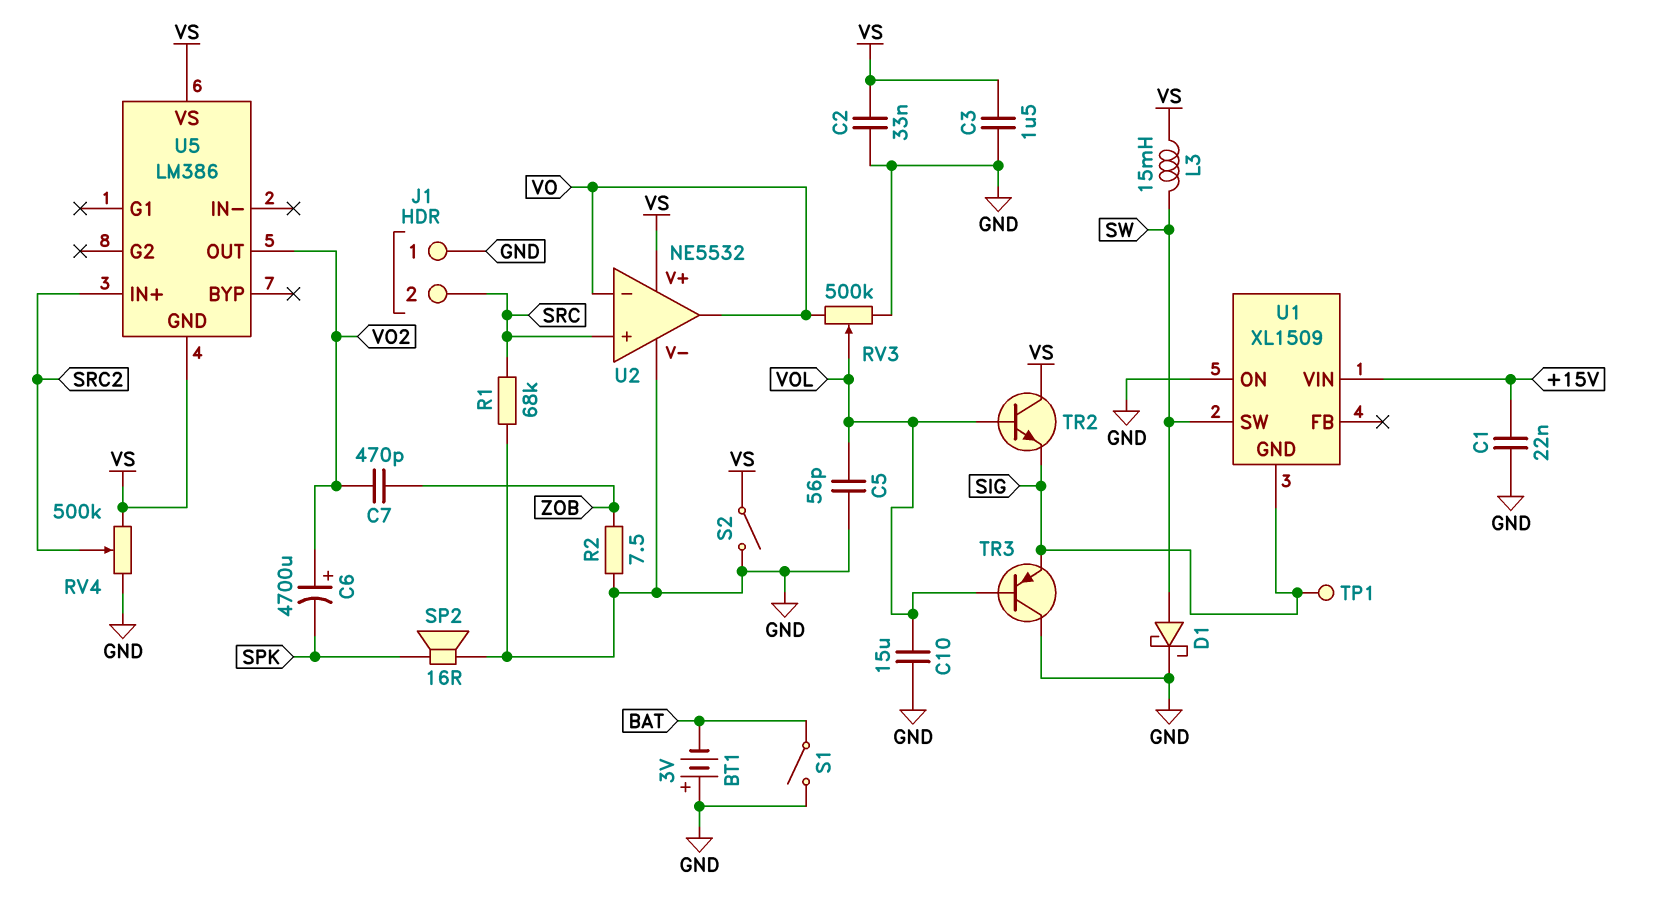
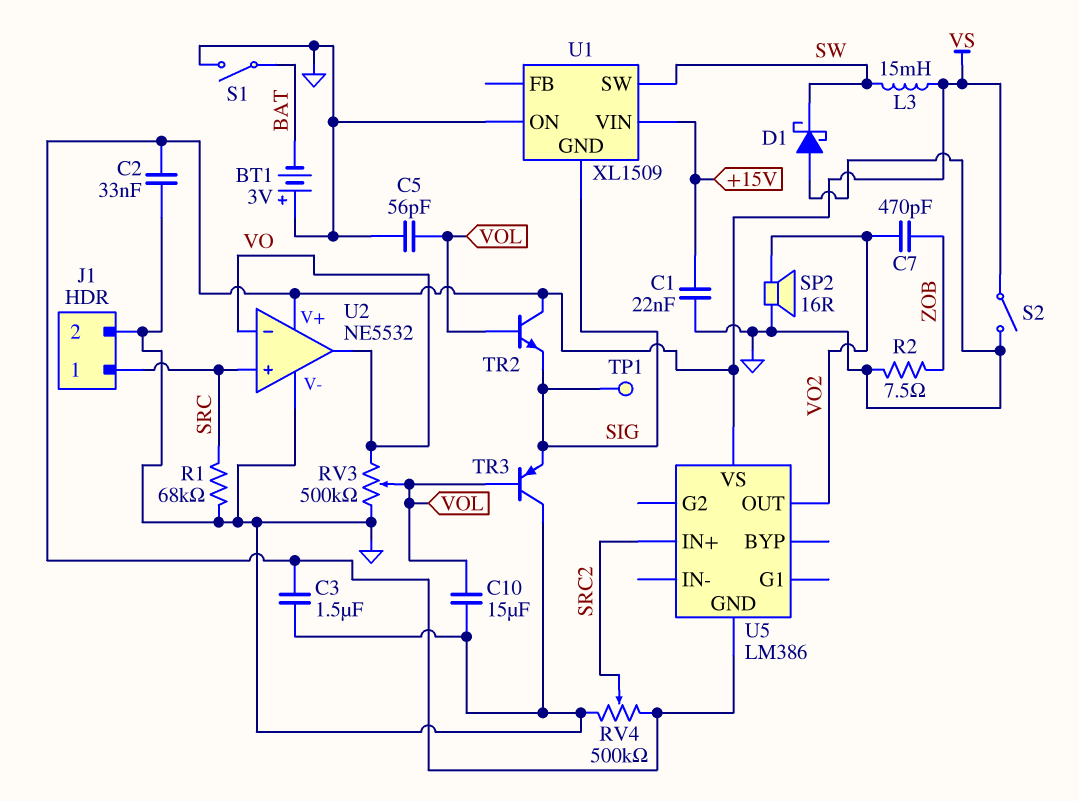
C6: 4700uF (plus VO2, minus SPK) -> none
D1: schottky (A SW, K GND) -> schottky (A GND, K SW)
J1 pin 1: GND -> SRC
J1 pin 2: SRC -> GND
SP2: speaker 16R (GND, SPK) -> speaker 16R (GND, VO2)

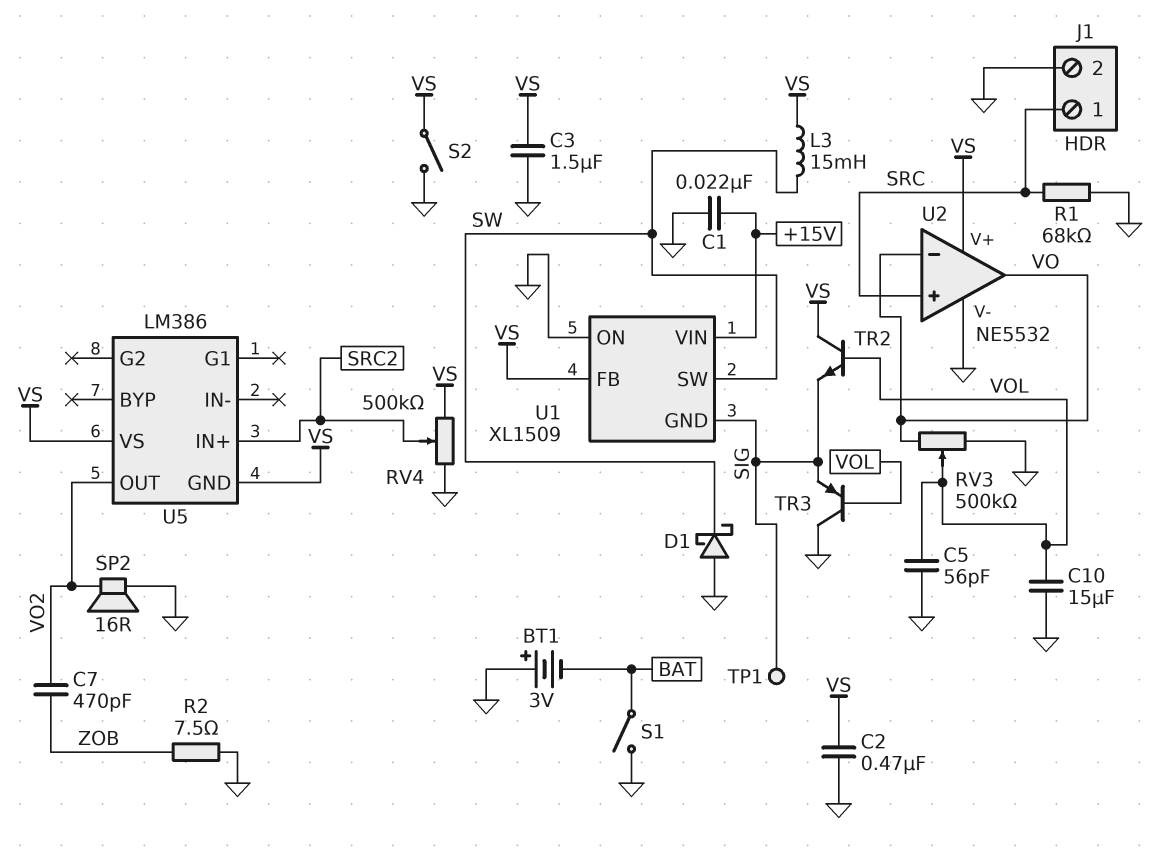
C2: 33nF (GND, VS) -> 470nF (GND, VS)
U1 pin FB: none -> VS

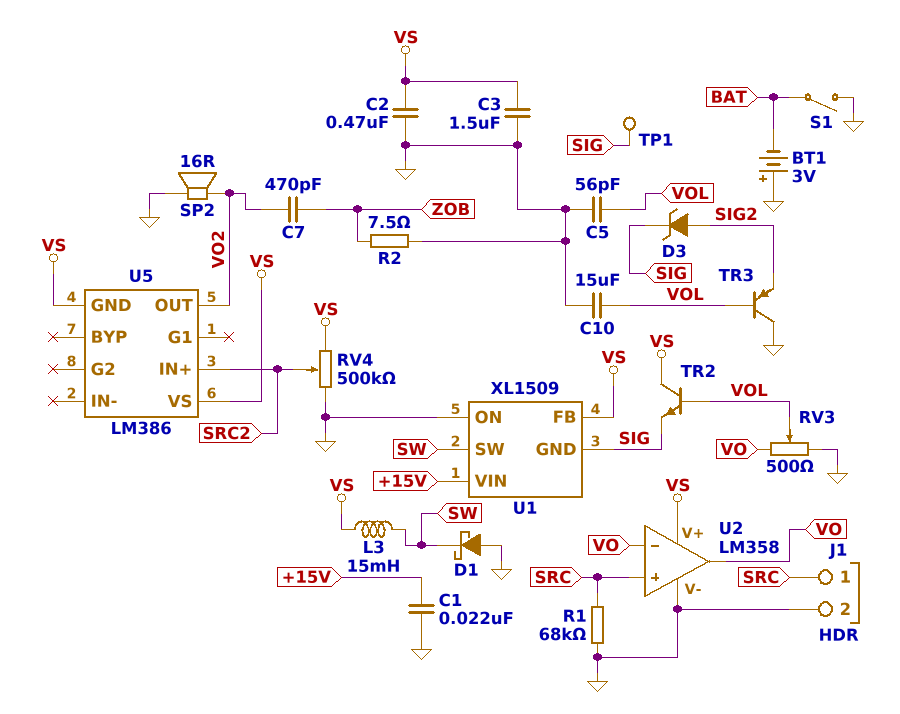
D3: none -> zener (A SIG2, K SIG)
RV3: 500k (GND, VO, wiper VOL) -> 500 (GND, VO, wiper VOL)
S2: switch (GND, VS) -> none
TR3: PNP (B VOL, C GND, E SIG) -> PNP (B VOL, C GND, E SIG2)
U2: NE5532 -> LM358

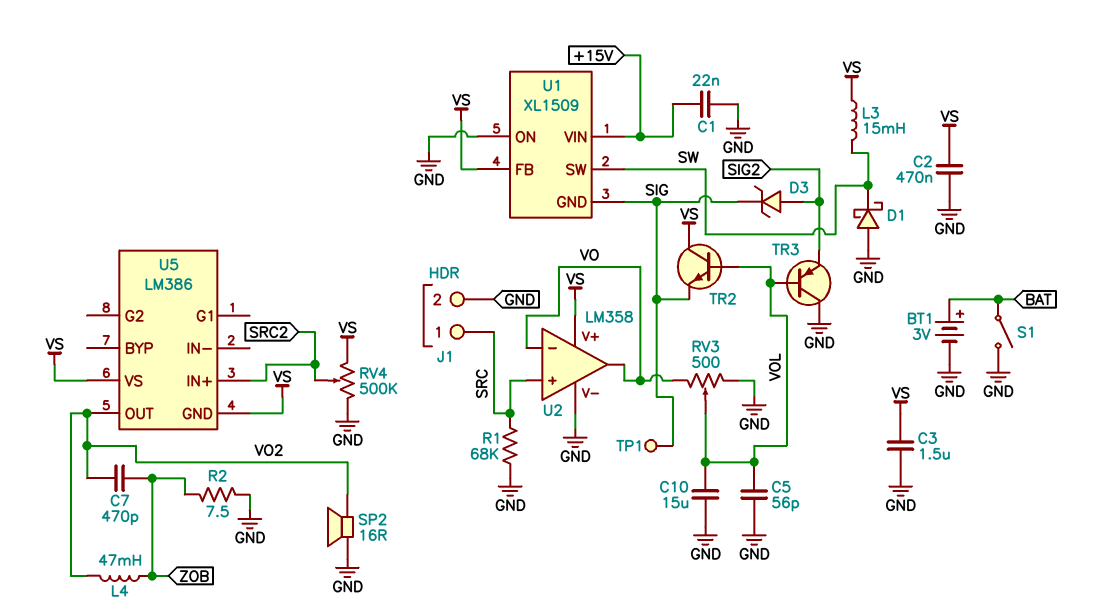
BT1: 3V (plus GND, minus BAT) -> 3V (plus BAT, minus GND)
L4: none -> 47mH (VO2, ZOB)

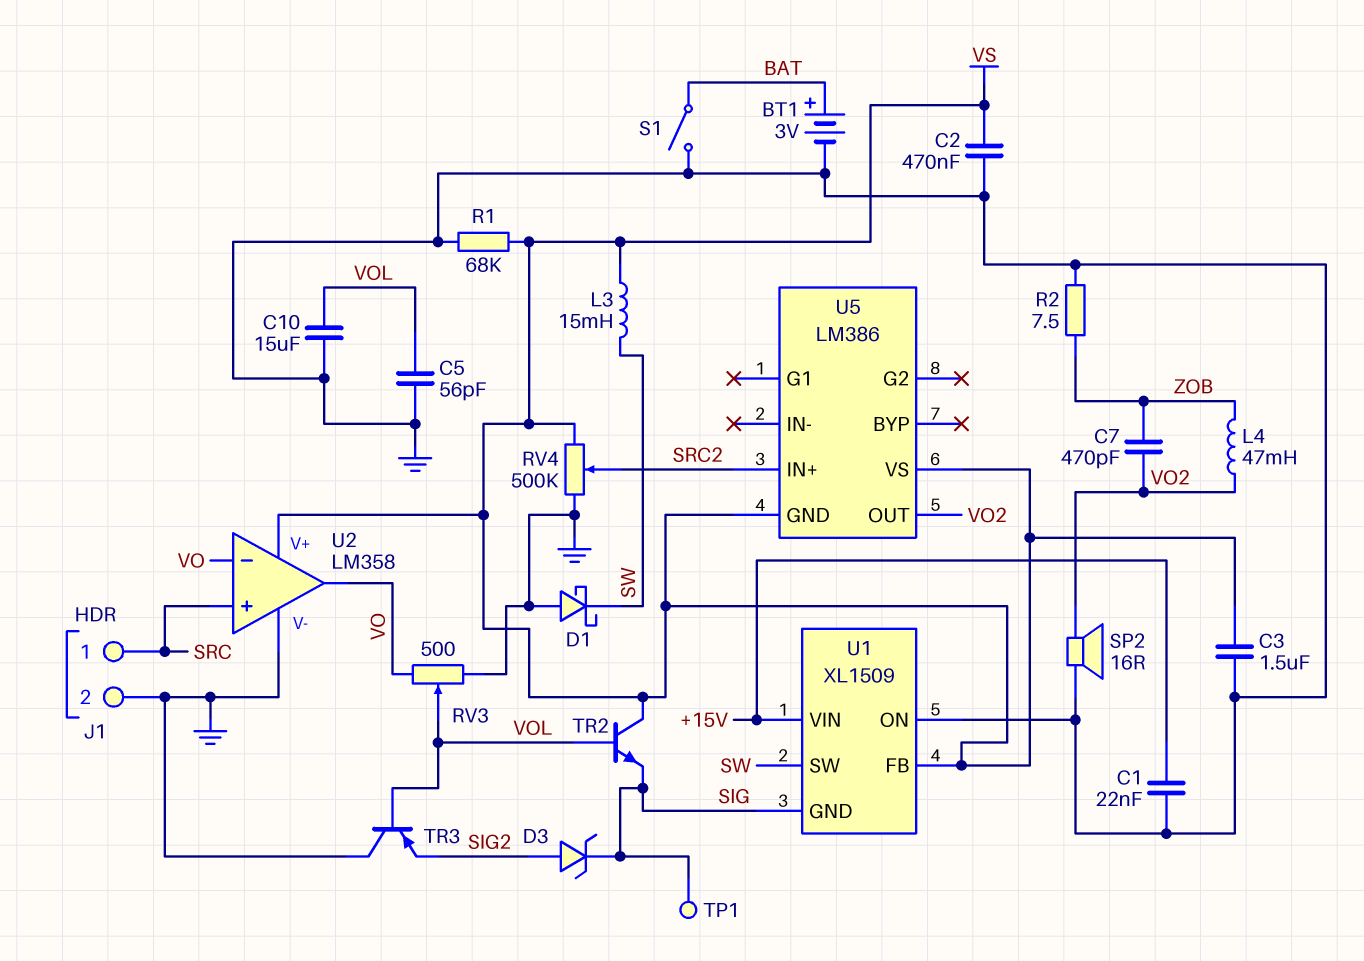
R1: 68k (GND, SRC) -> 68k (GND, VS)

